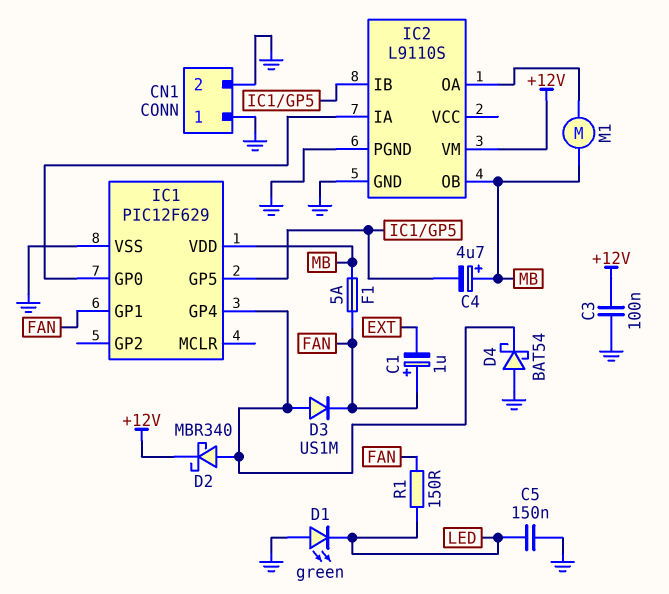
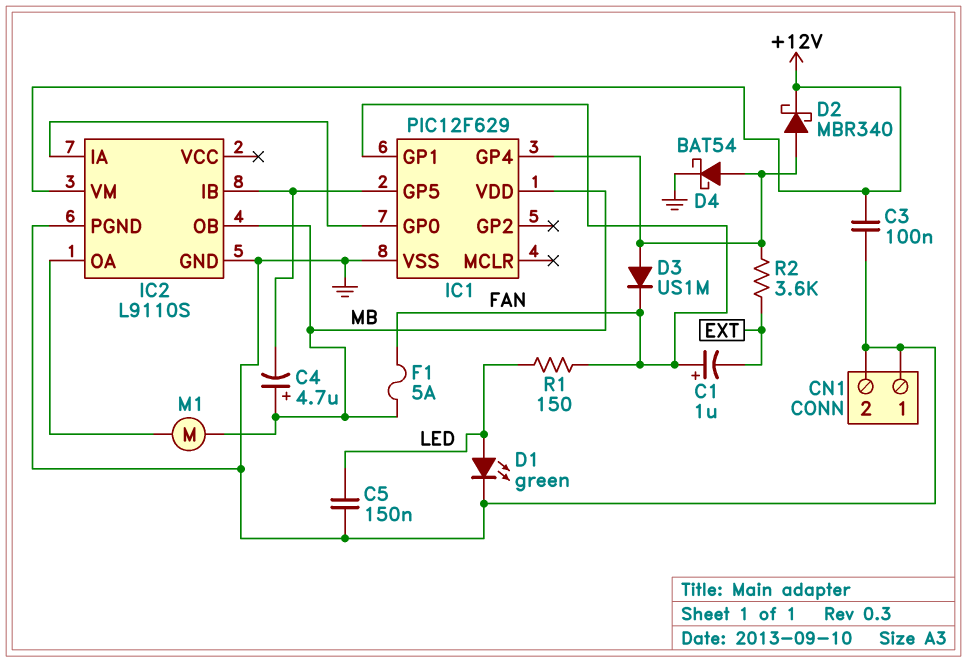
D1: LED green (A GND, K LED) -> LED green (A LED, K GND)
D4: schottky BAT54 (A GND, K IC1/GP4) -> schottky BAT54 (A IC1/GP4, K GND)
R2: none -> 3.6k (EXT, IC1/GP4)

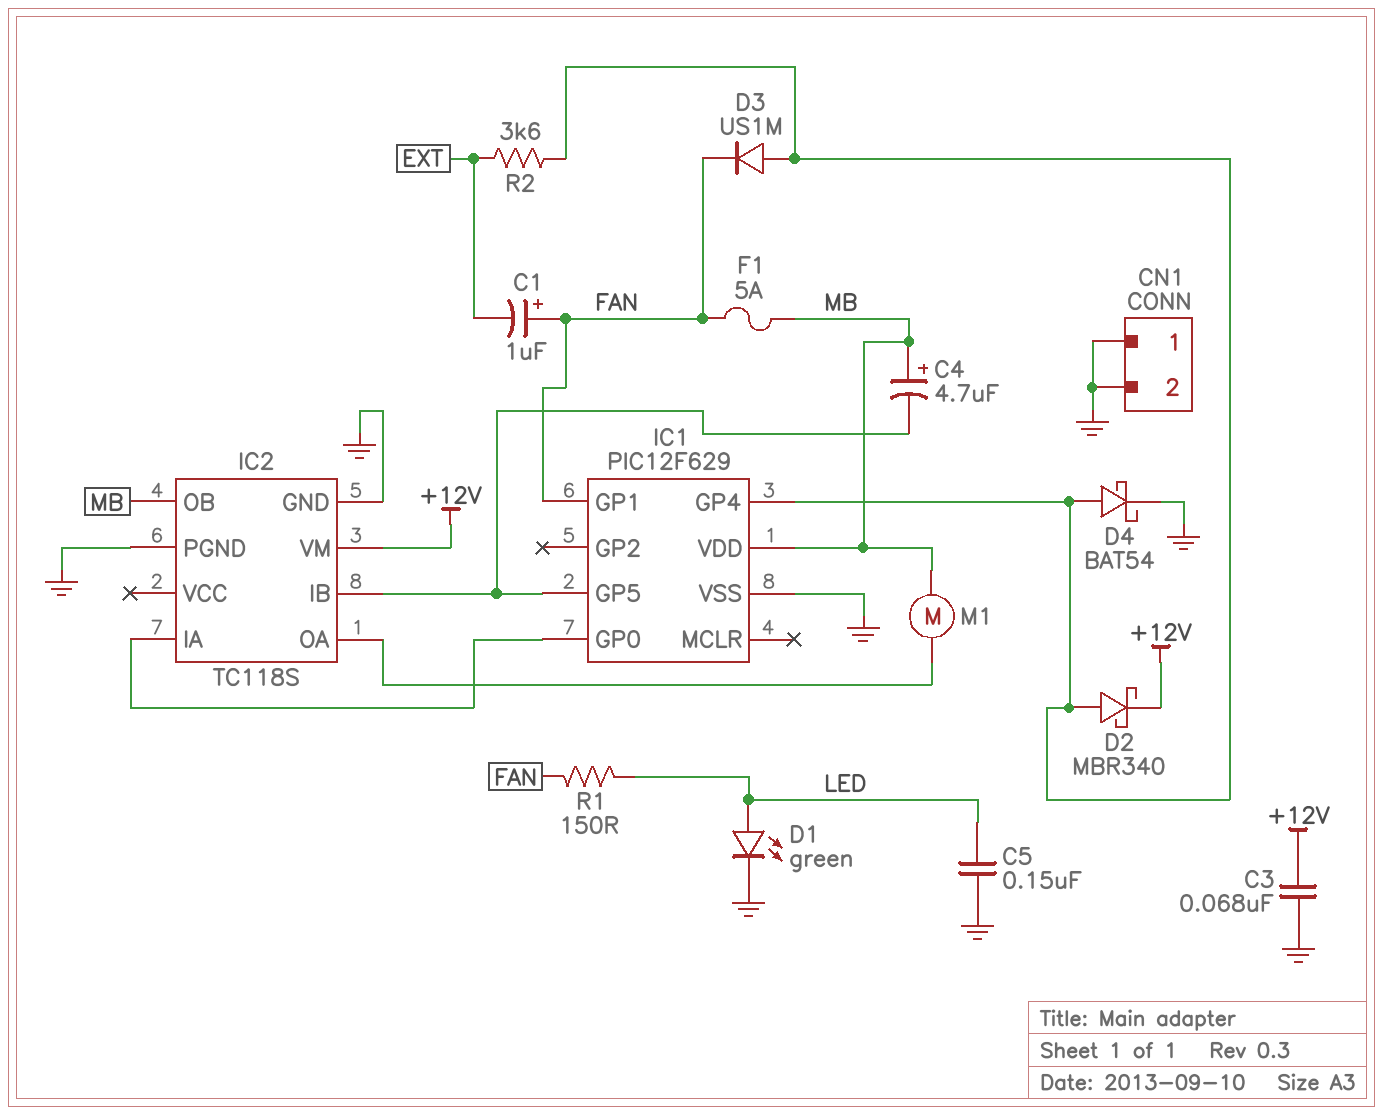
C3: 100nF (+12V, GND) -> 68nF (+12V, GND)
IC2: L9110S -> TC118S

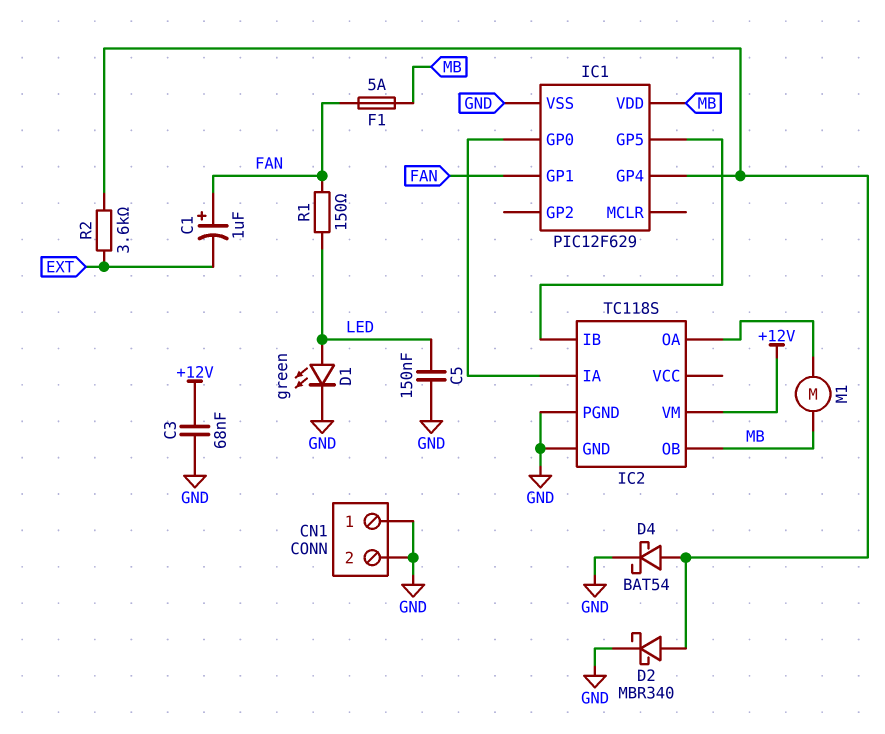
C4: 4.7uF (plus MB, minus IC1/GP5) -> none
D2: schottky MBR340 (A IC1/GP4, K +12V) -> schottky MBR340 (A IC1/GP4, K GND)
D3: diode US1M (A IC1/GP4, K FAN) -> none

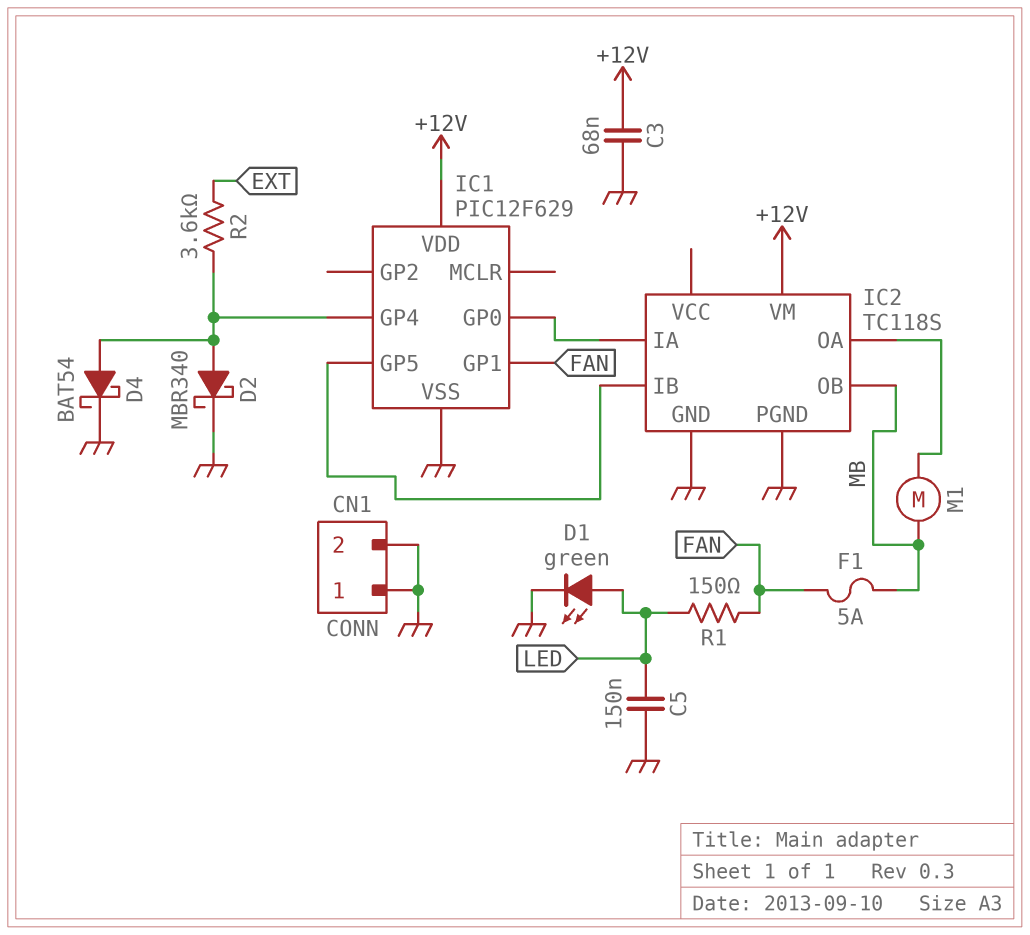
C1: 1uF (plus FAN, minus EXT) -> none
IC1 pin VDD: MB -> +12V

